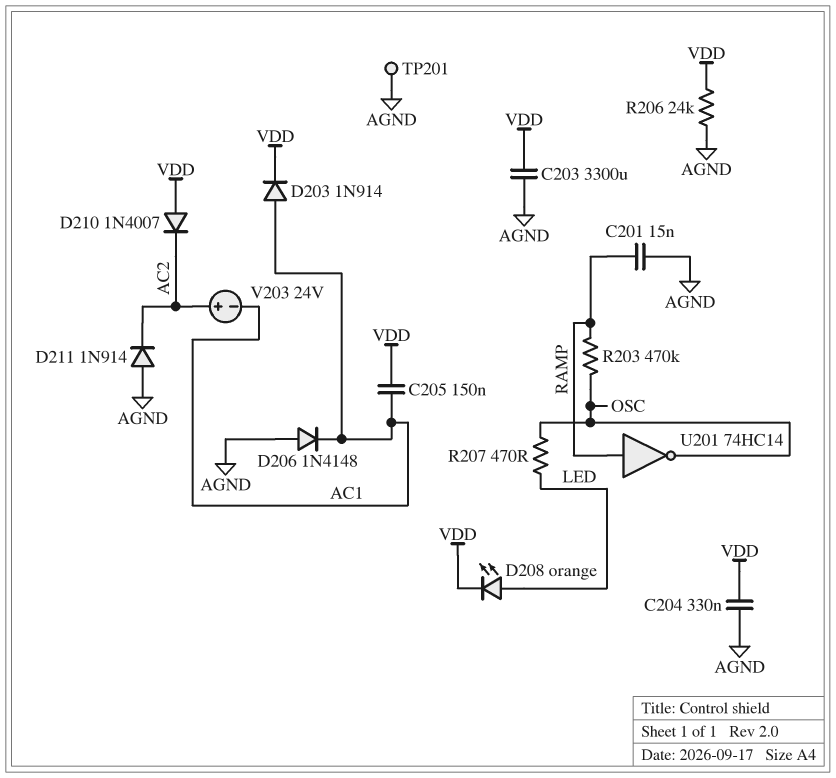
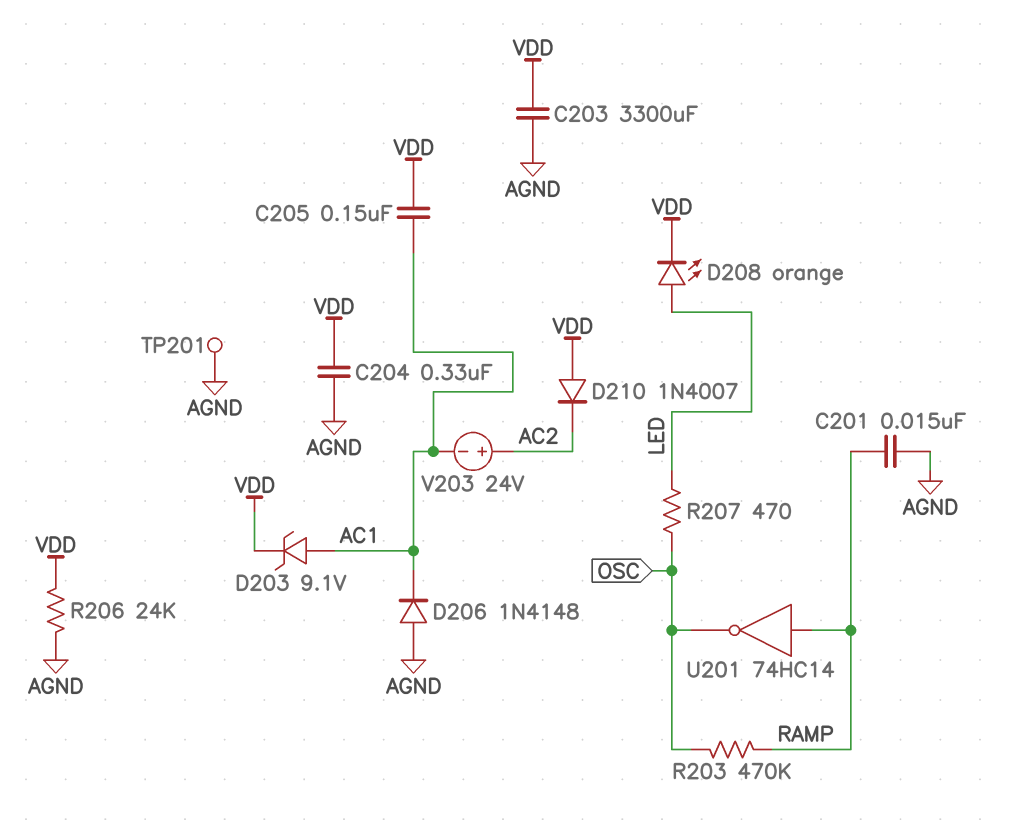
D203: diode 1N914 (A AC1, K VDD) -> zener 9.1V (A AC1, K VDD)
D211: diode 1N914 (A AGND, K AC2) -> none

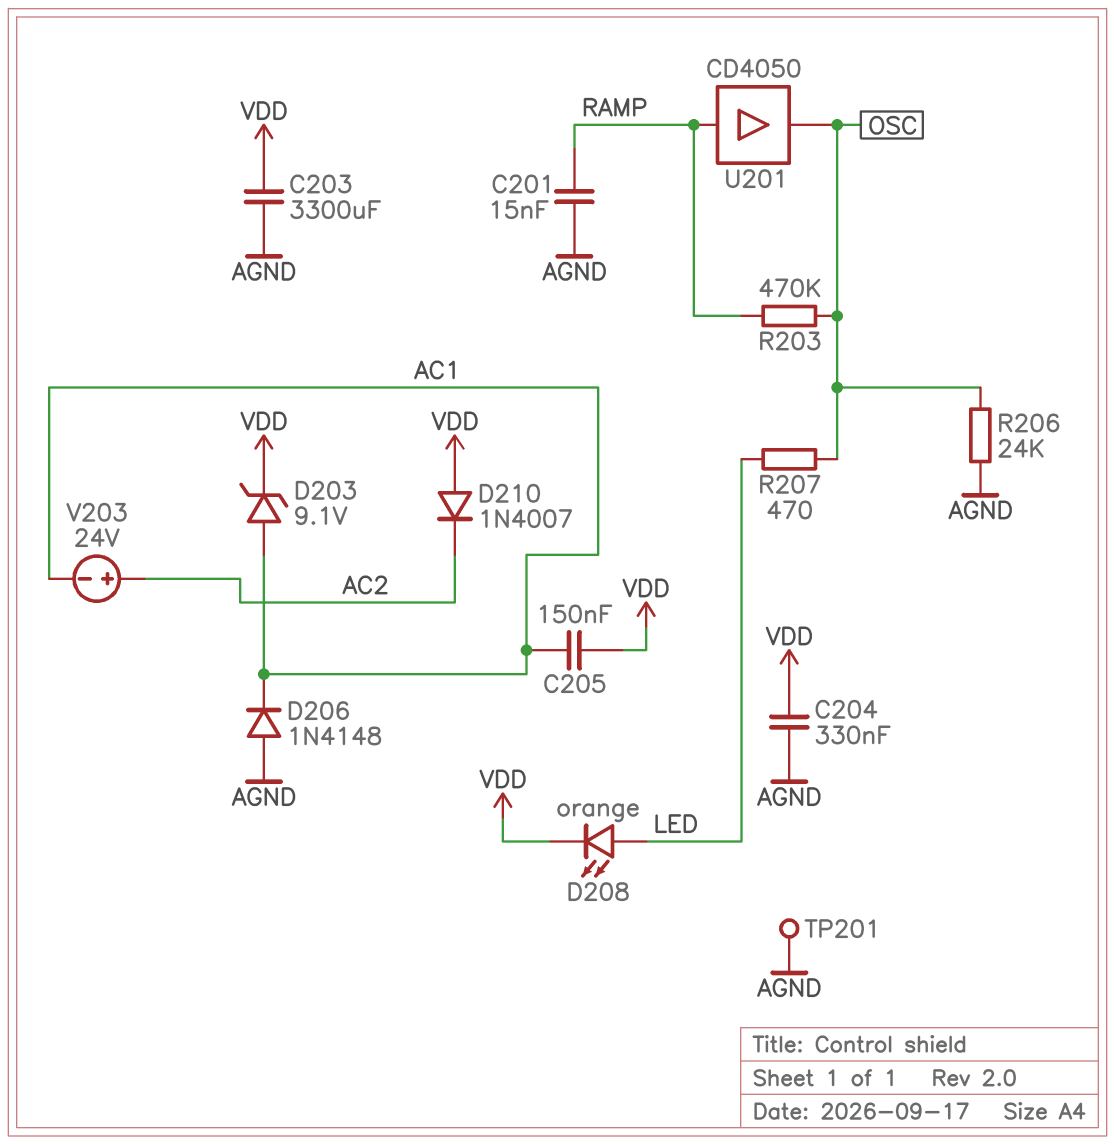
R206: 24k (AGND, VDD) -> 24k (AGND, OSC)
U201: NOT 74HC14 (in RAMP, out OSC) -> buffer CD4050 (in RAMP, out OSC)

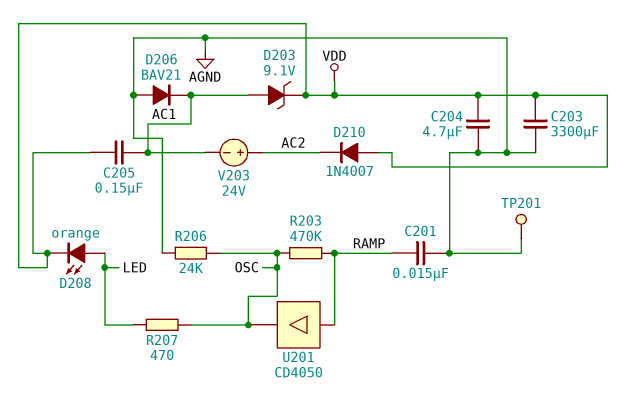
C204: 330nF (AGND, VDD) -> 4.7uF (AGND, VDD)
D206: diode 1N4148 (A AGND, K AC1) -> diode BAV21 (A AGND, K AC1)

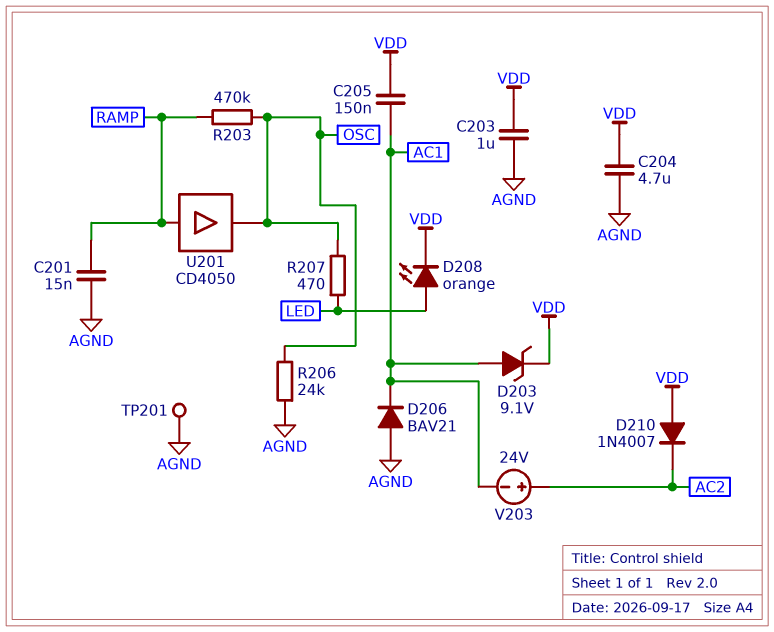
C203: 3300uF (AGND, VDD) -> 1uF (AGND, VDD)

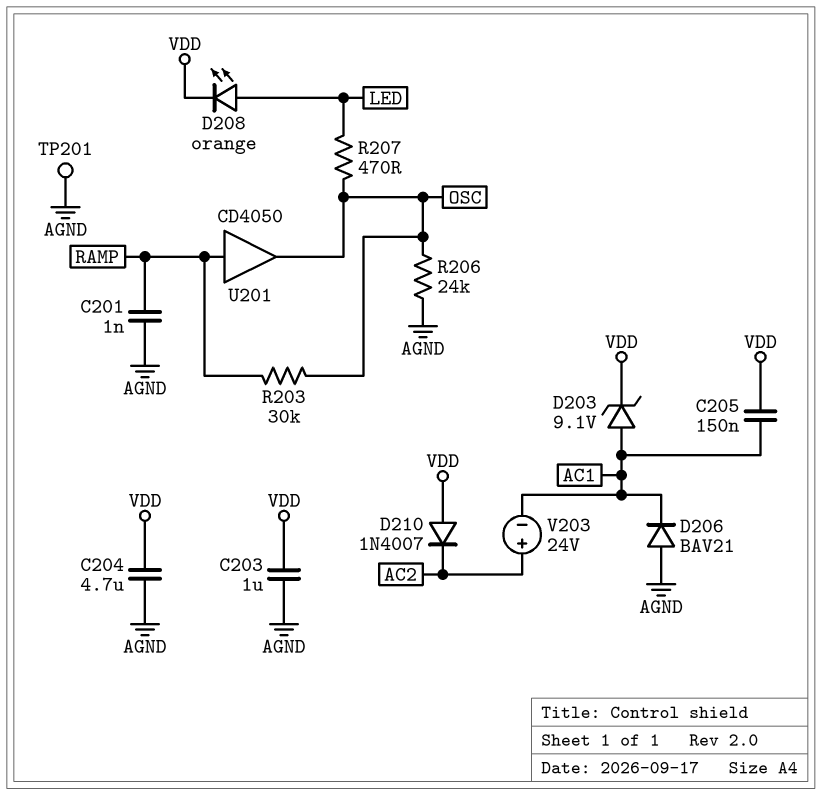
C201: 15nF (AGND, RAMP) -> 1nF (AGND, RAMP)
R203: 470k (OSC, RAMP) -> 30k (OSC, RAMP)

